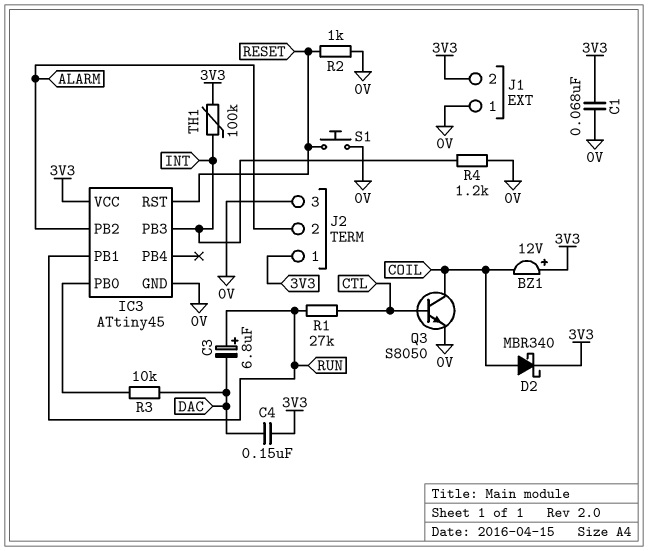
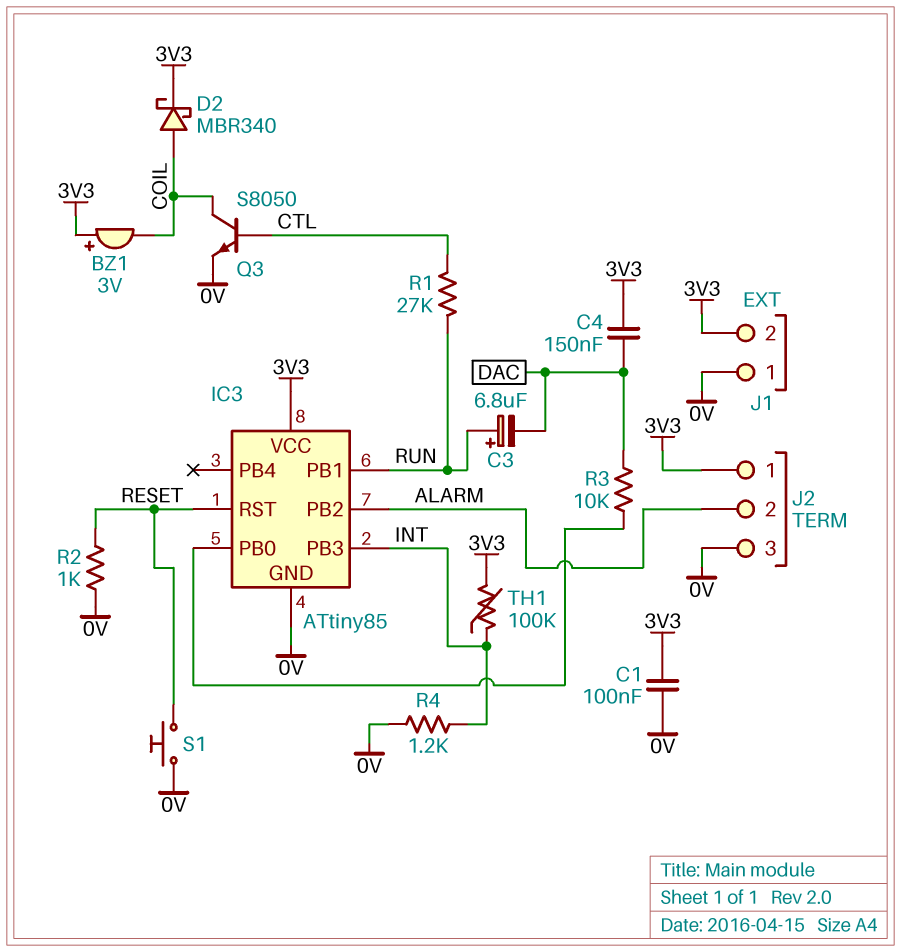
BZ1: buzzer 12V (plus 3V3, minus COIL) -> buzzer 3V (plus 3V3, minus COIL)
C1: 68nF (0V, 3V3) -> 100nF (0V, 3V3)
IC3: ATtiny45 -> ATtiny85

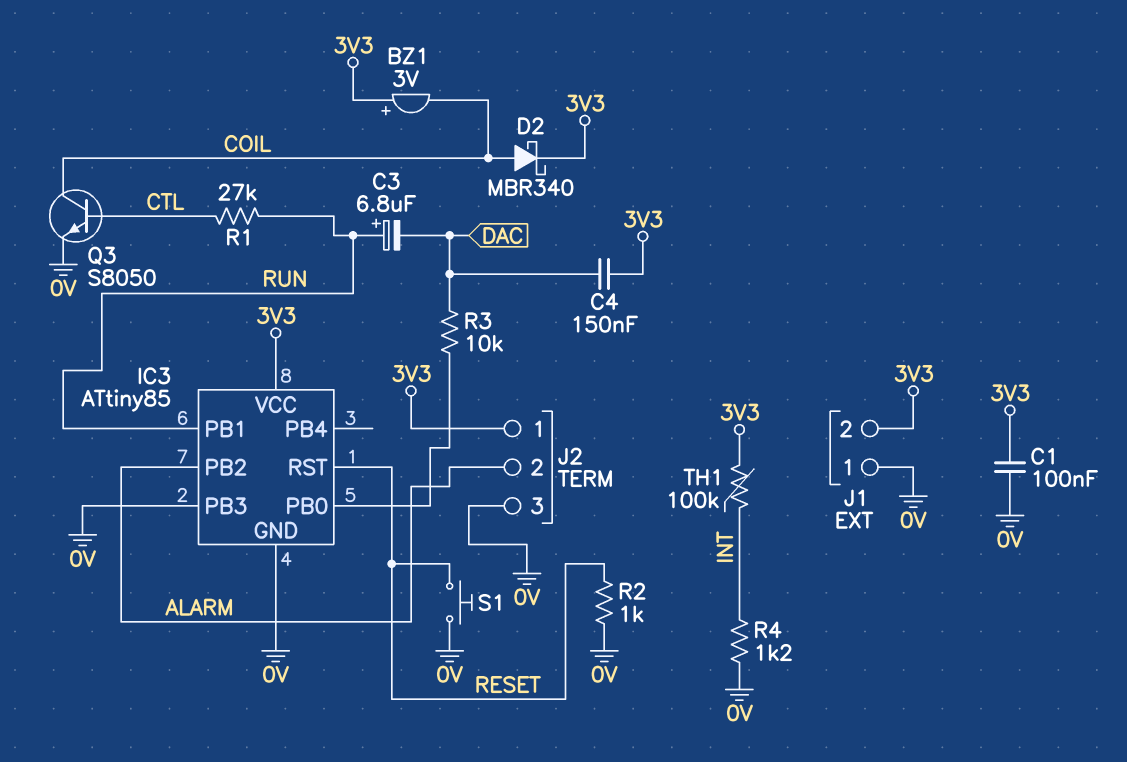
IC3 pin PB3: INT -> 0V

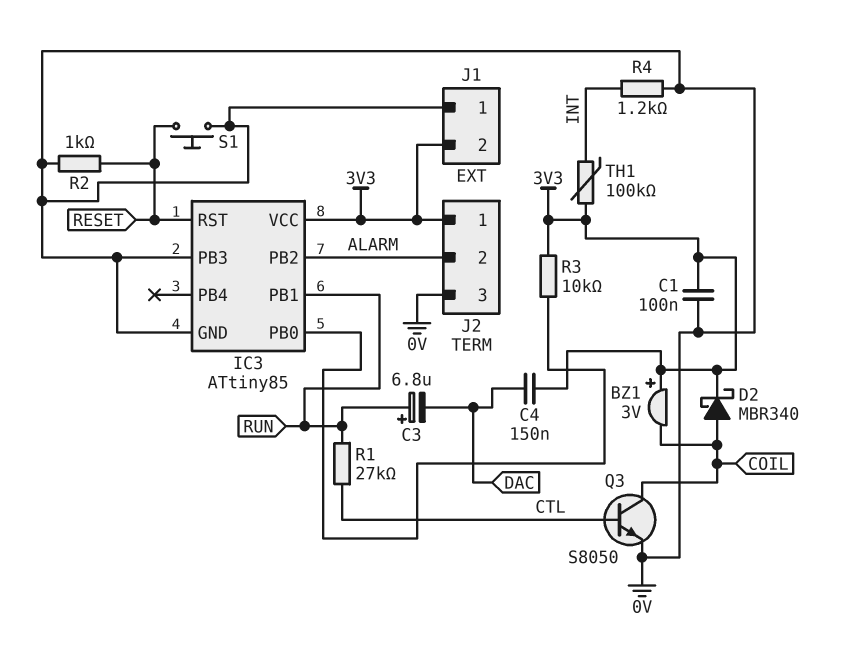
R3: 10k (DAC, IC3/PB0) -> 10k (3V3, IC3/PB0)

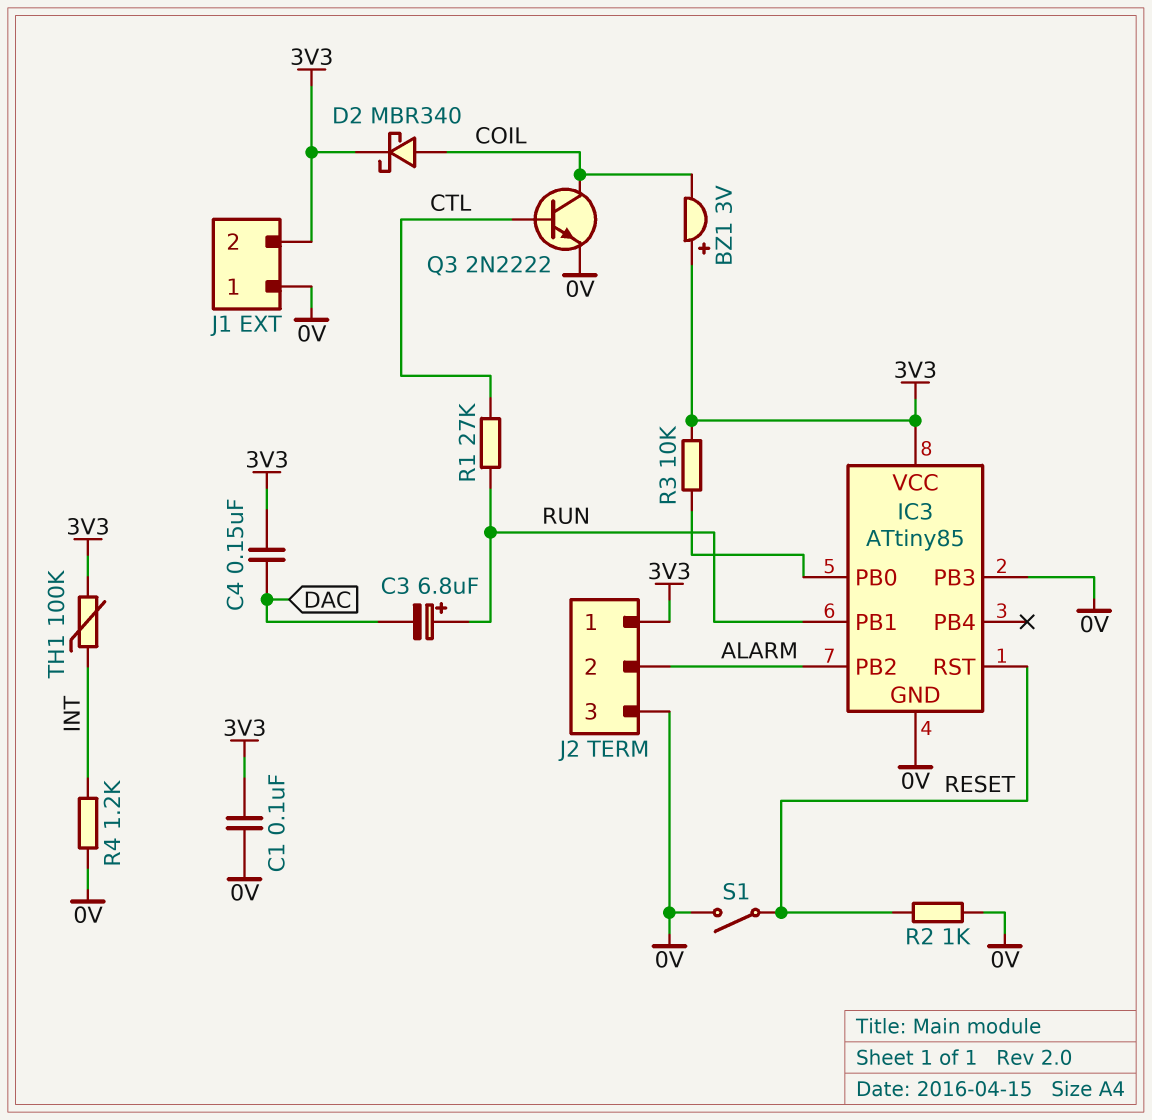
Q3: NPN S8050 (B CTL, C COIL, E 0V) -> NPN 2N2222 (B CTL, C COIL, E 0V)
S1: button (0V, RESET) -> switch (0V, RESET)

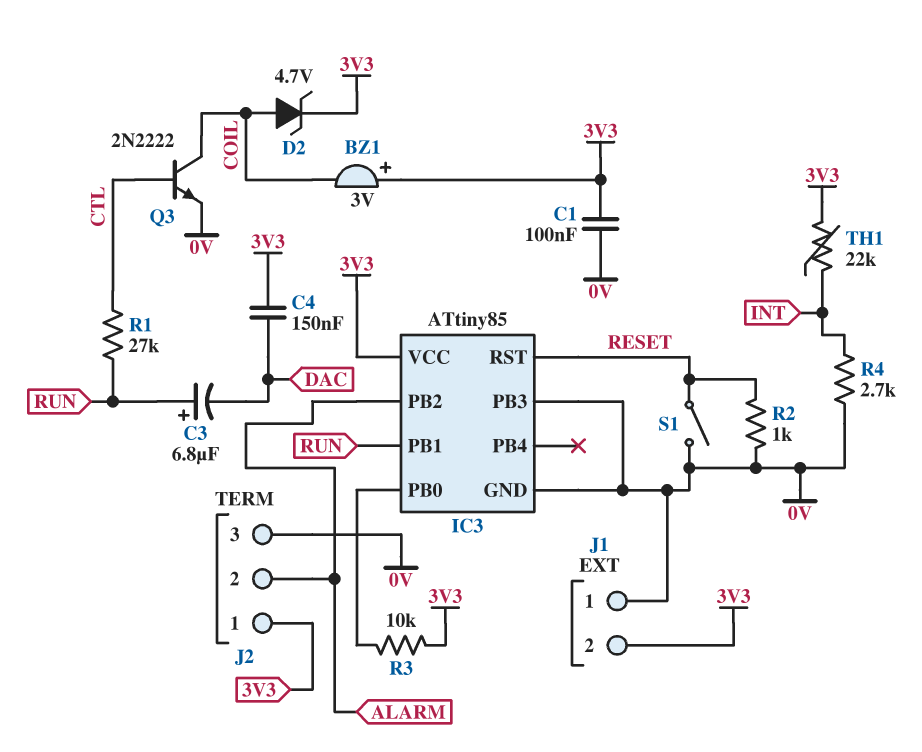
D2: schottky MBR340 (A COIL, K 3V3) -> zener 4.7V (A COIL, K 3V3)
R4: 1.2k (0V, INT) -> 2.7k (0V, INT)
TH1: 100k (3V3, INT) -> 22k (3V3, INT)

